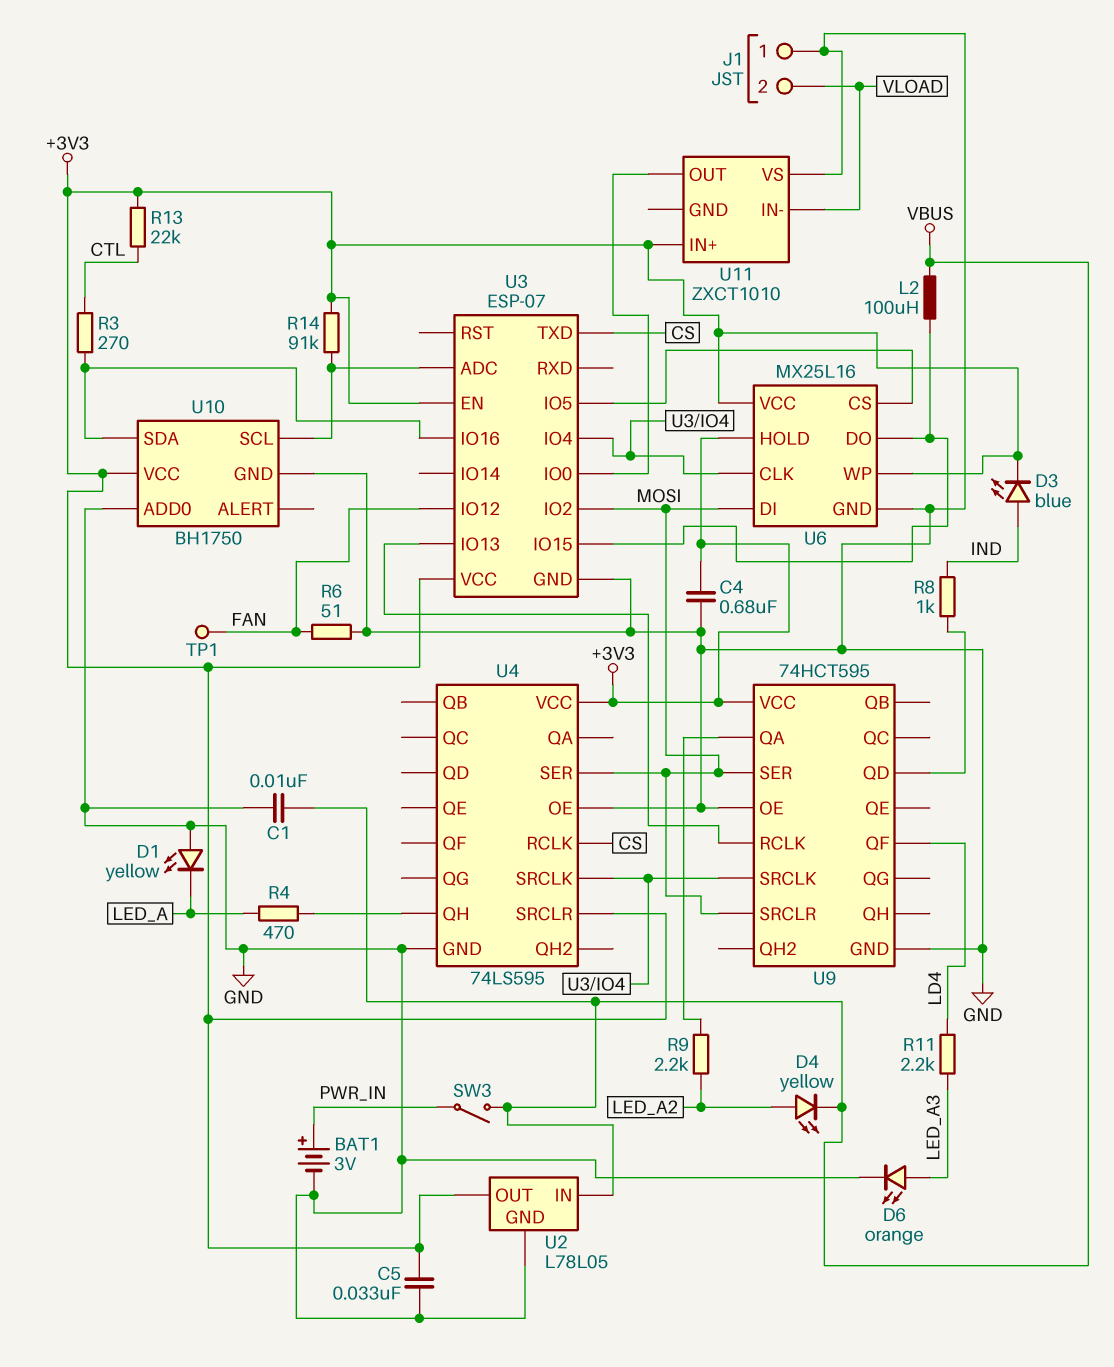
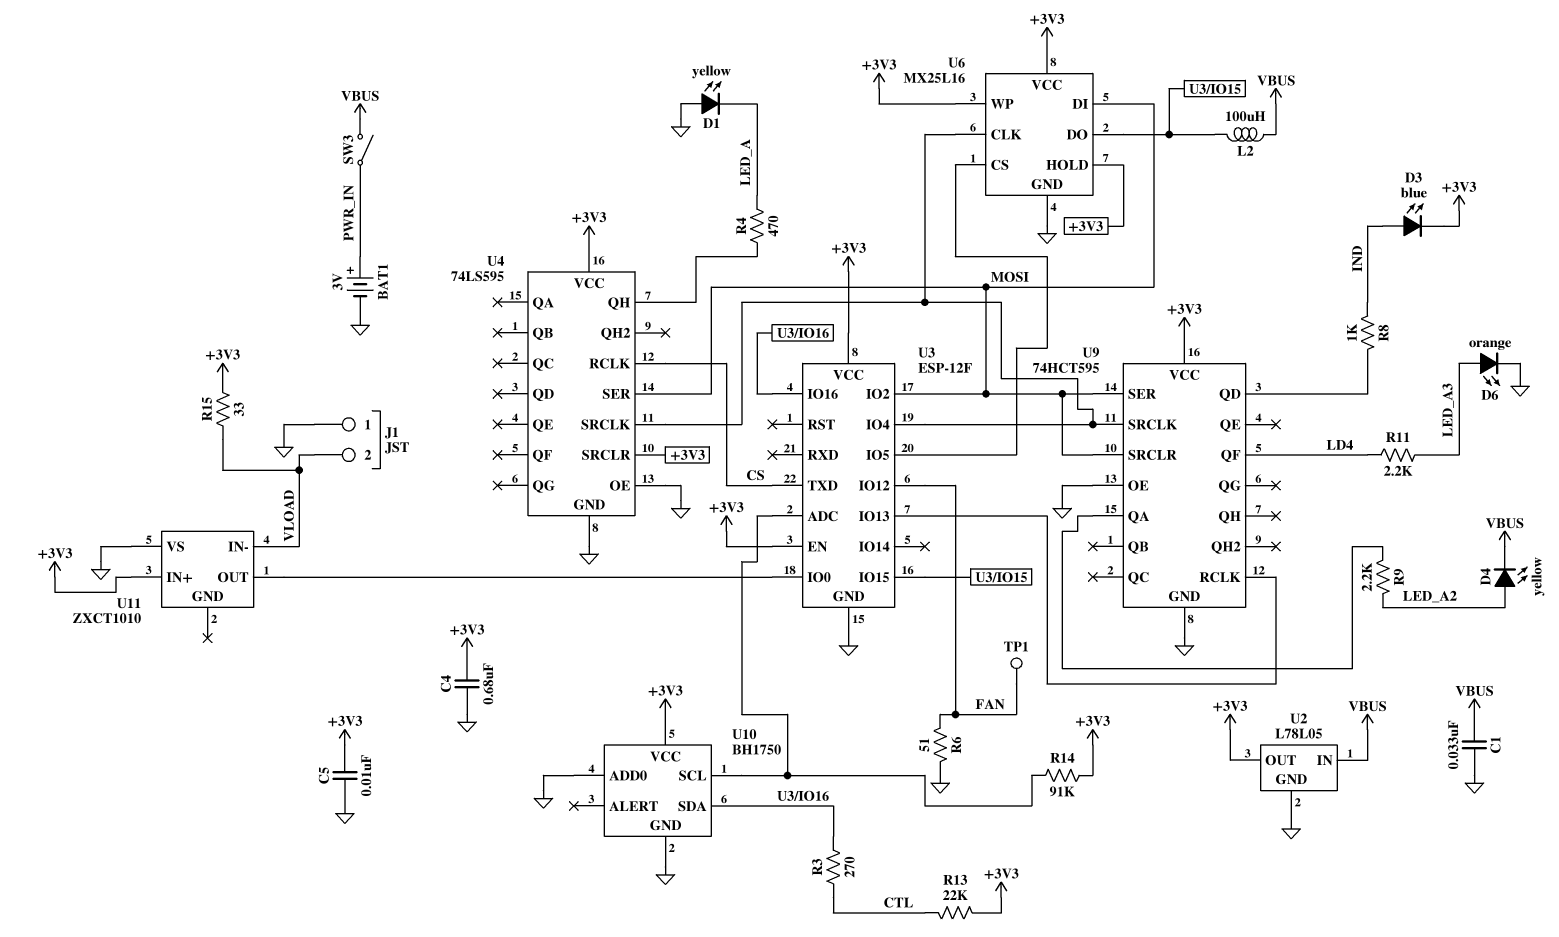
C1: 10nF (GND, VBUS) -> 33nF (GND, VBUS)
C5: 33nF (+3V3, GND) -> 10nF (+3V3, GND)
R15: none -> 33 (+3V3, VLOAD)
U3: ESP-07 -> ESP-12F

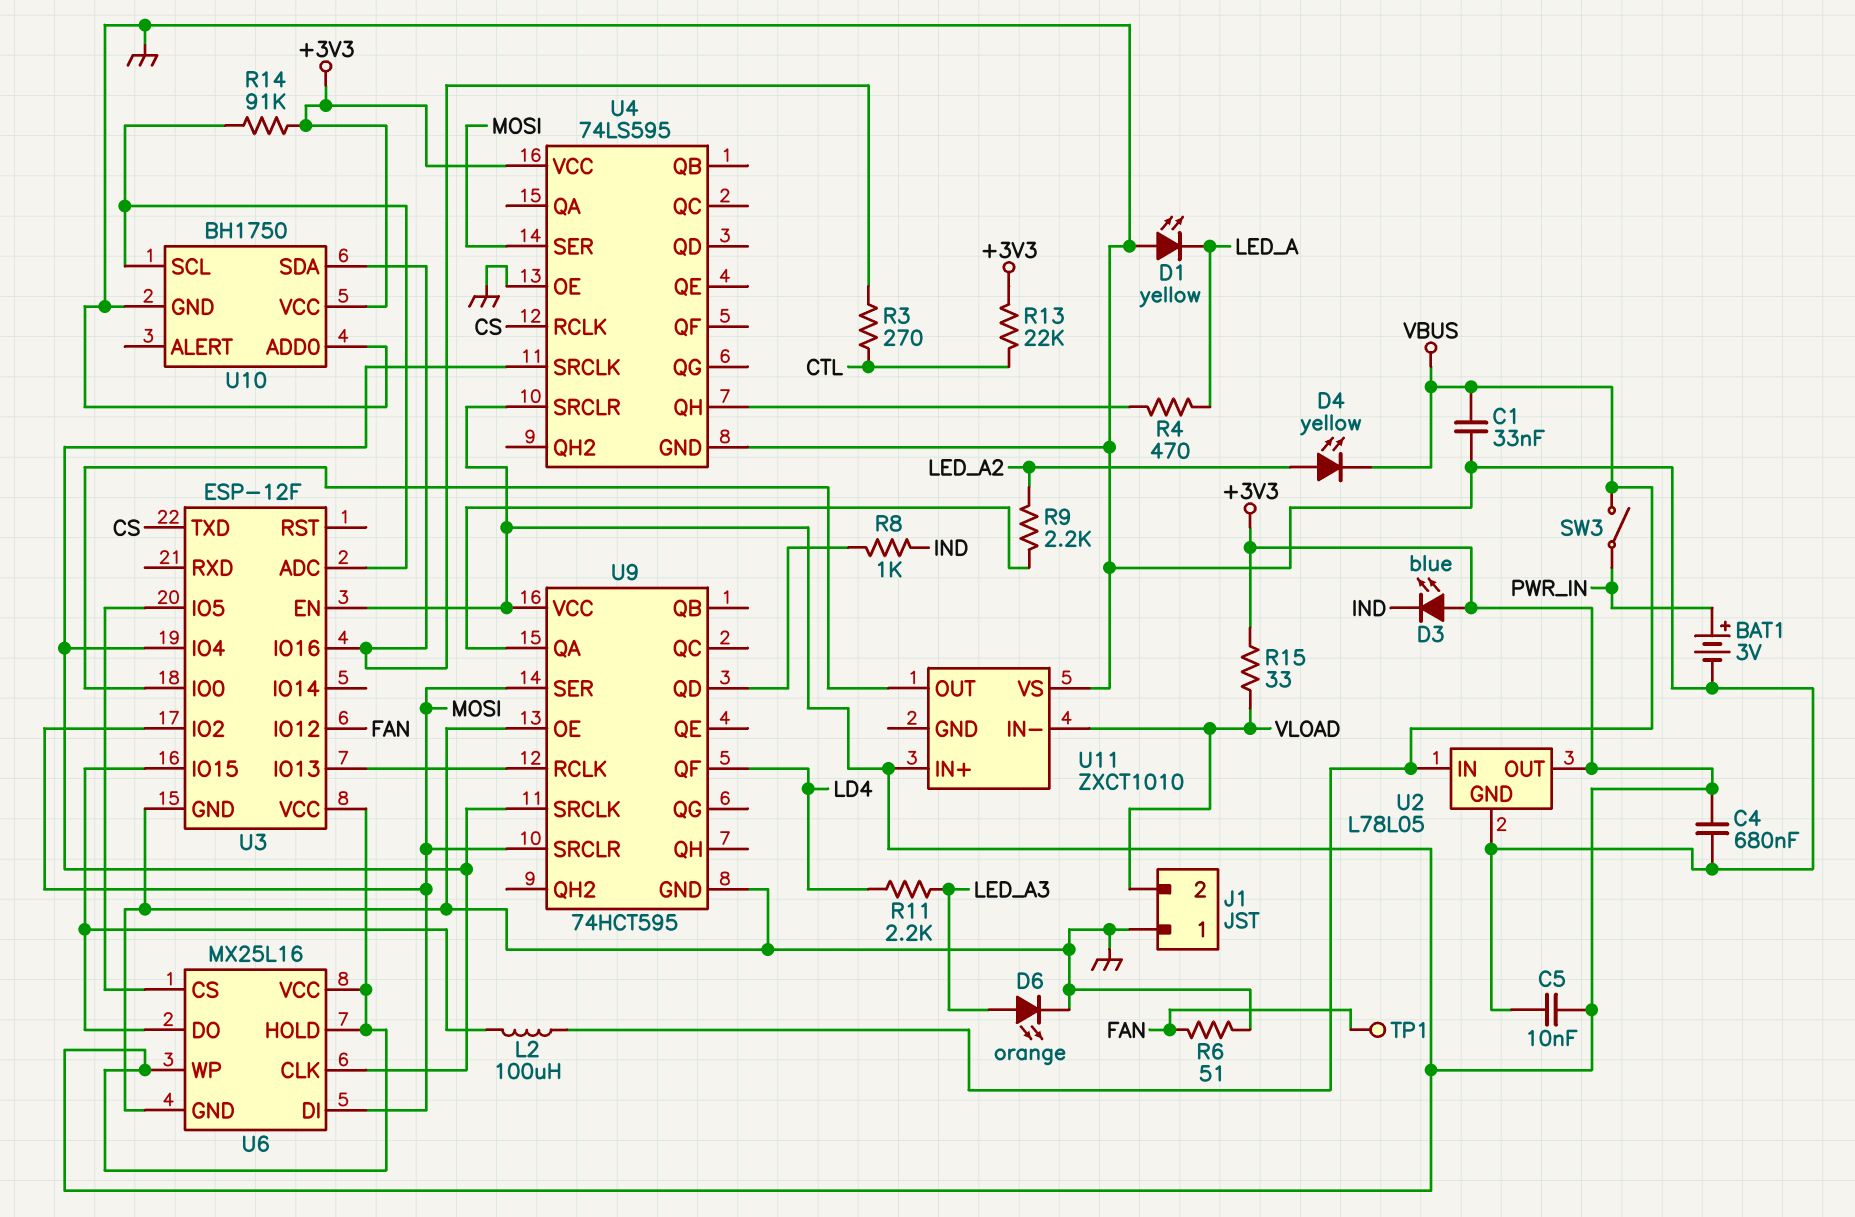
D3: LED blue (A IND, K +3V3) -> LED blue (A +3V3, K IND)

